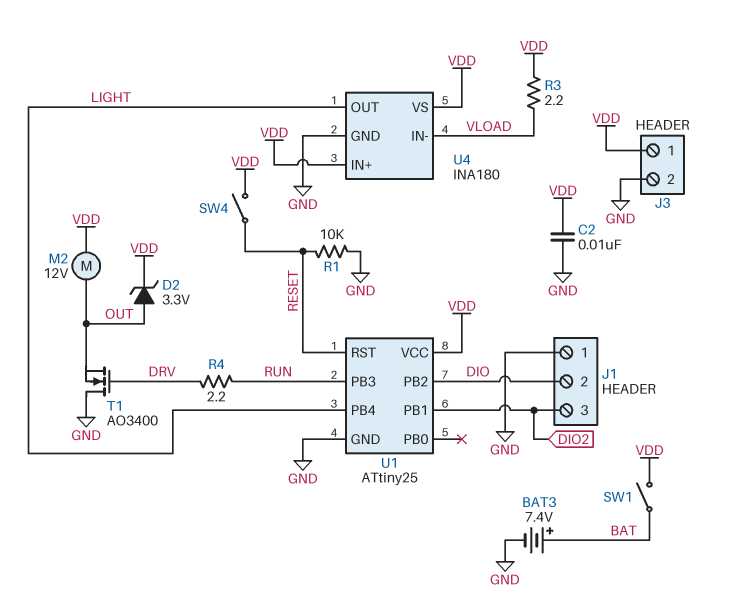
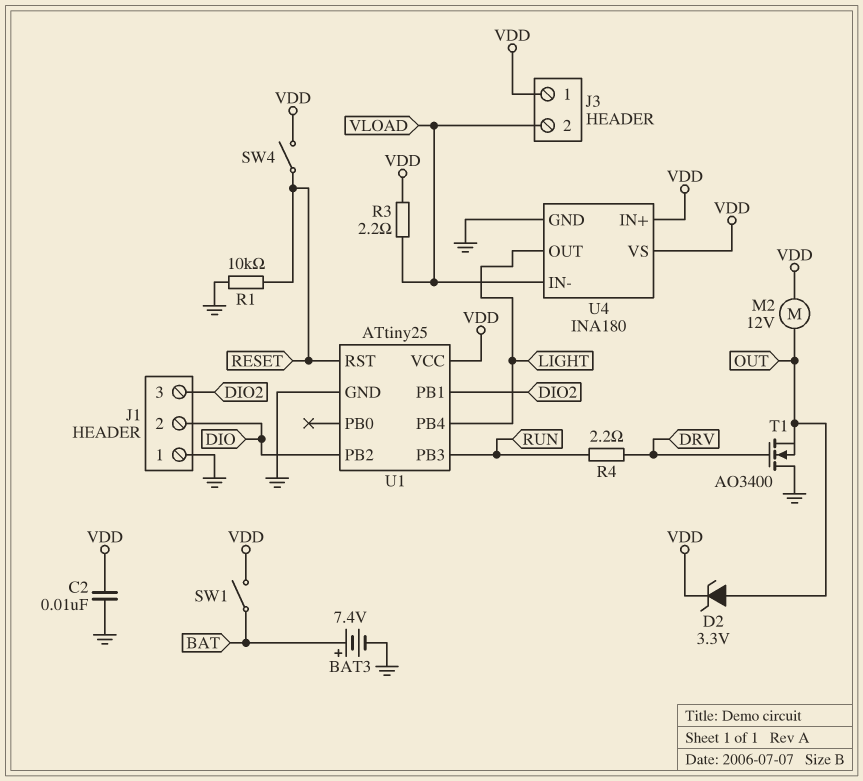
J3 pin 2: GND -> VLOAD

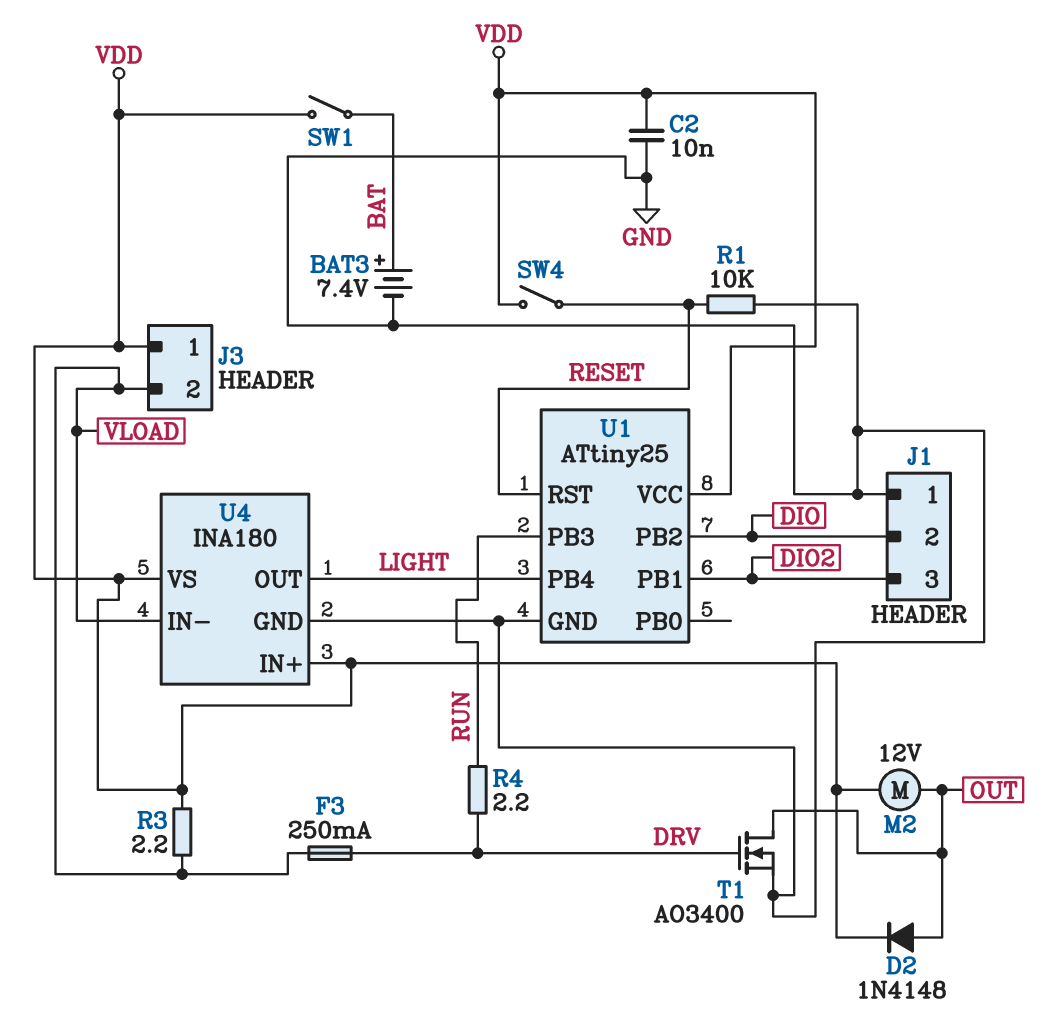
D2: zener 3.3V (A OUT, K VDD) -> diode 1N4148 (A OUT, K VDD)
F3: none -> 250mA (DRV, VLOAD)
T1: NMOS AO3400 (G DRV, D GND, S OUT) -> NMOS AO3400 (G DRV, D OUT, S GND)

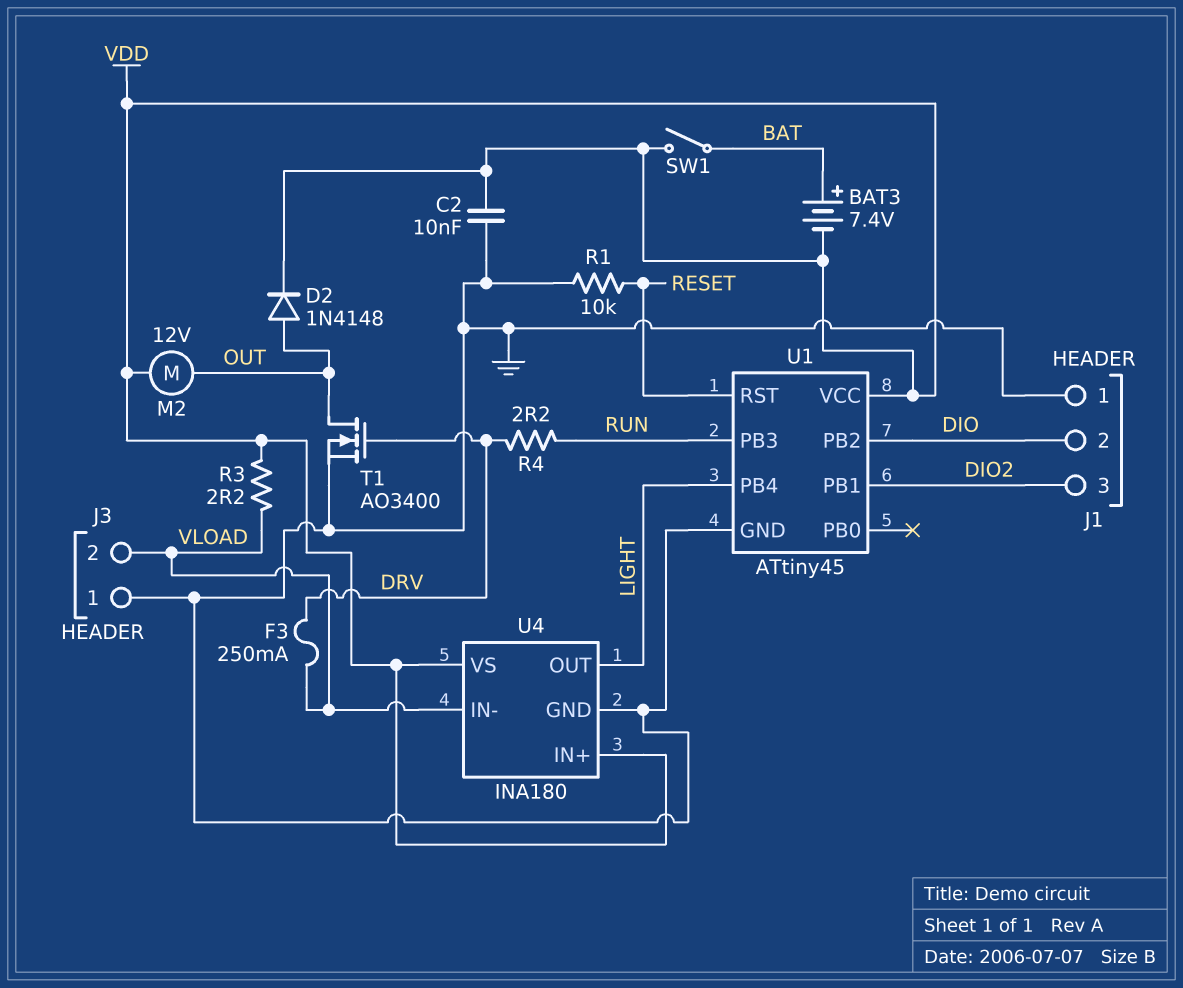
BAT3: 7.4V (plus BAT, minus GND) -> 7.4V (plus BAT, minus VDD)
J3 pin 1: VDD -> GND
SW4: switch (RESET, VDD) -> none
U1: ATtiny25 -> ATtiny45

